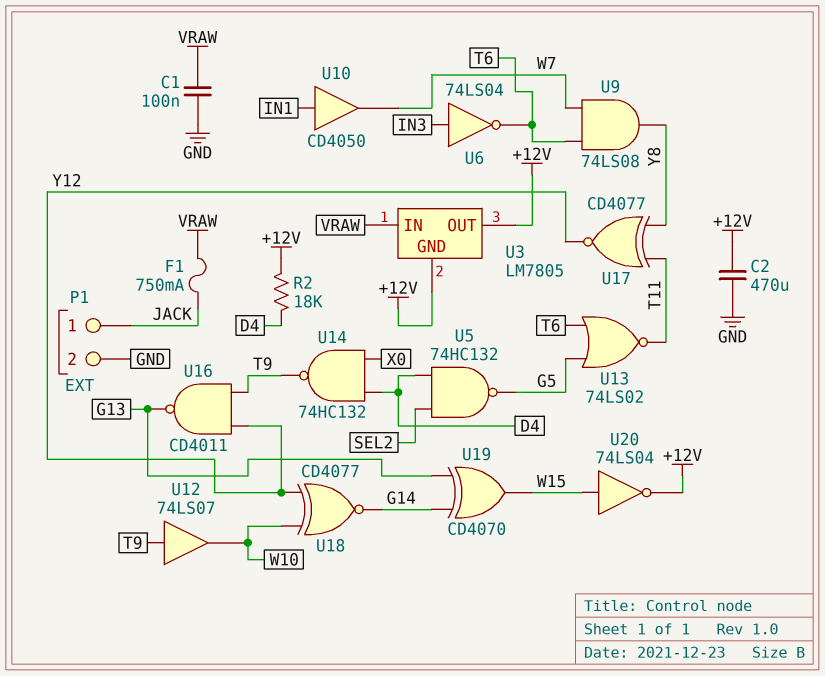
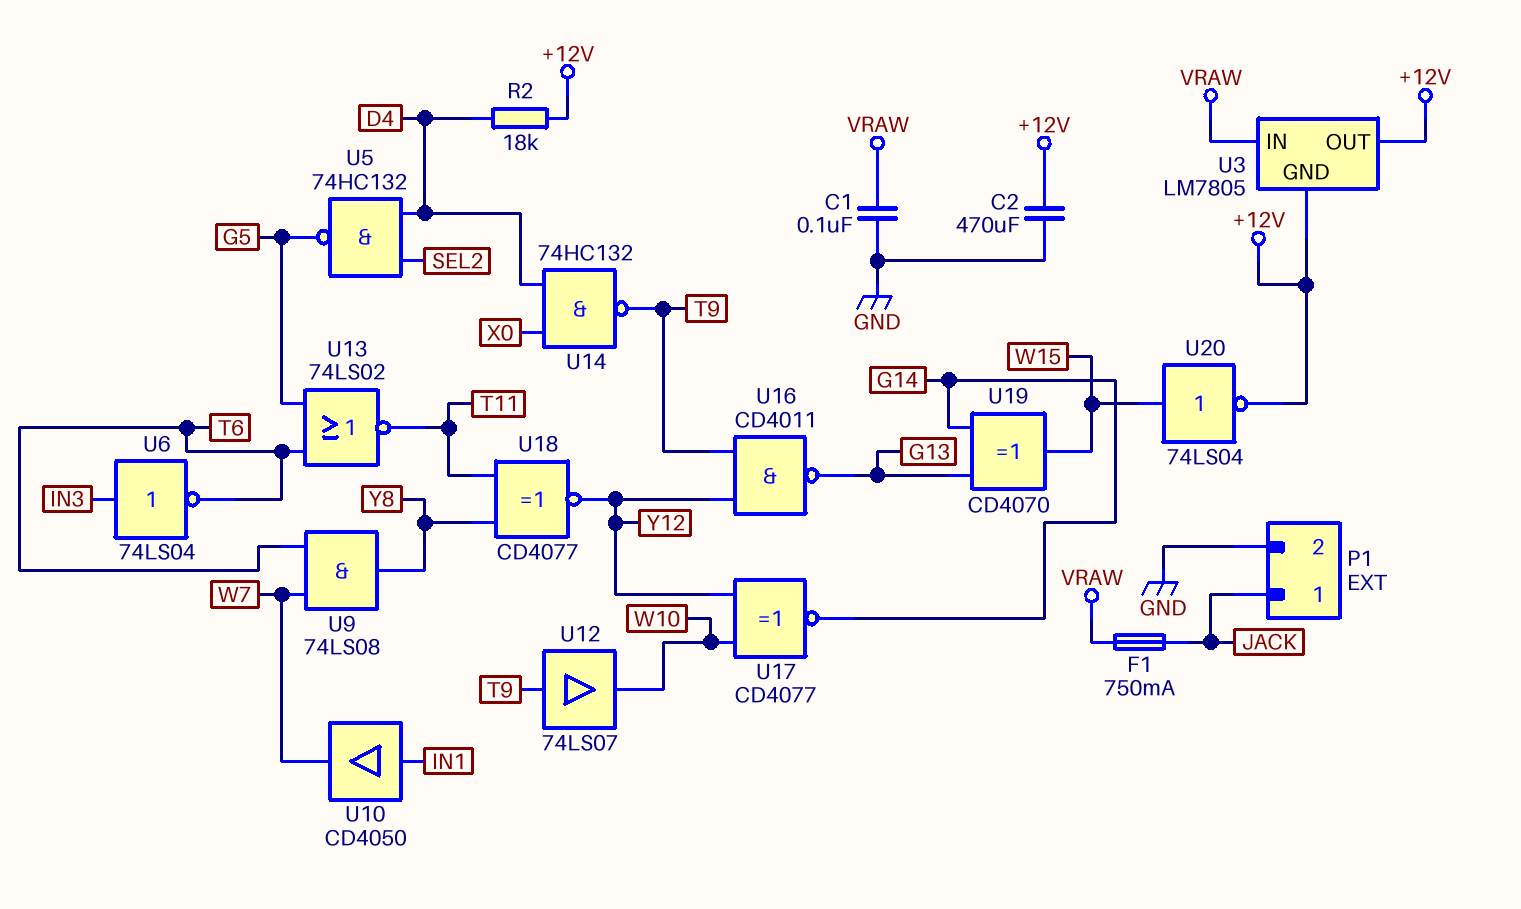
U17: XNOR CD4077 (in T11, in Y8, out Y12) -> XNOR CD4077 (in W10, in Y12, out G14)
U18: XNOR CD4077 (in W10, in Y12, out G14) -> XNOR CD4077 (in T11, in Y8, out Y12)

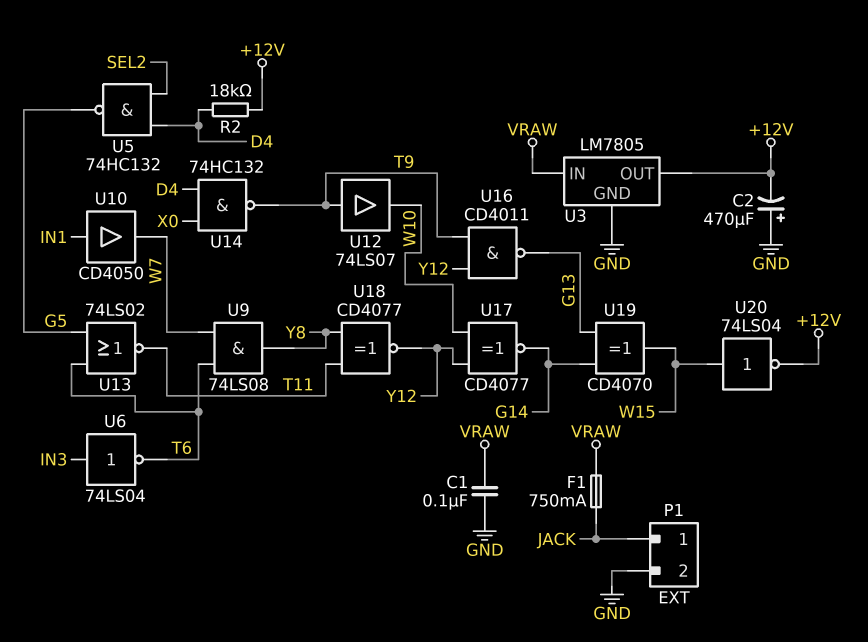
C2: 470uF (+12V, GND) -> 470uF (plus GND, minus +12V)
U3 pin GND: +12V -> GND

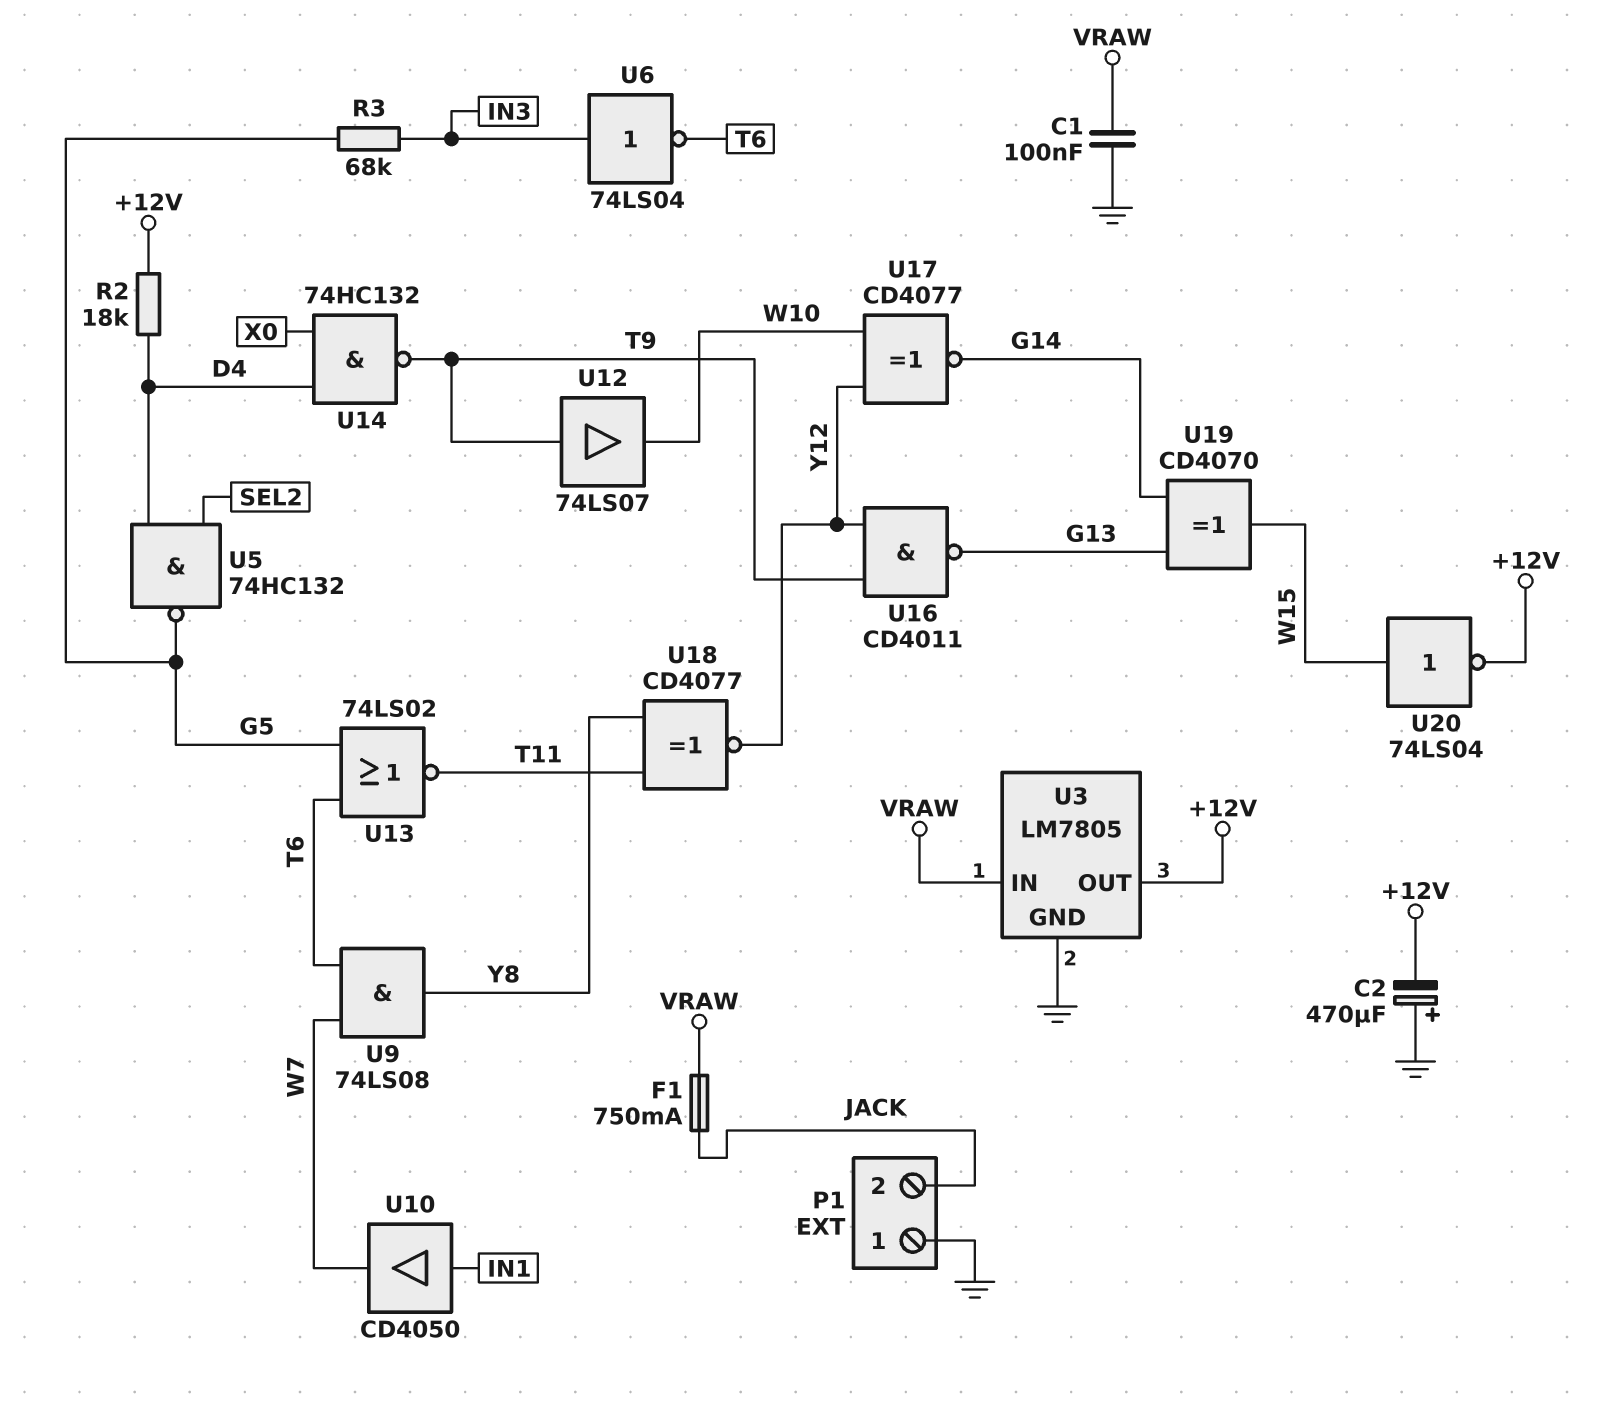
P1 pin 1: JACK -> GND
P1 pin 2: GND -> JACK
R3: none -> 68k (G5, IN3)

